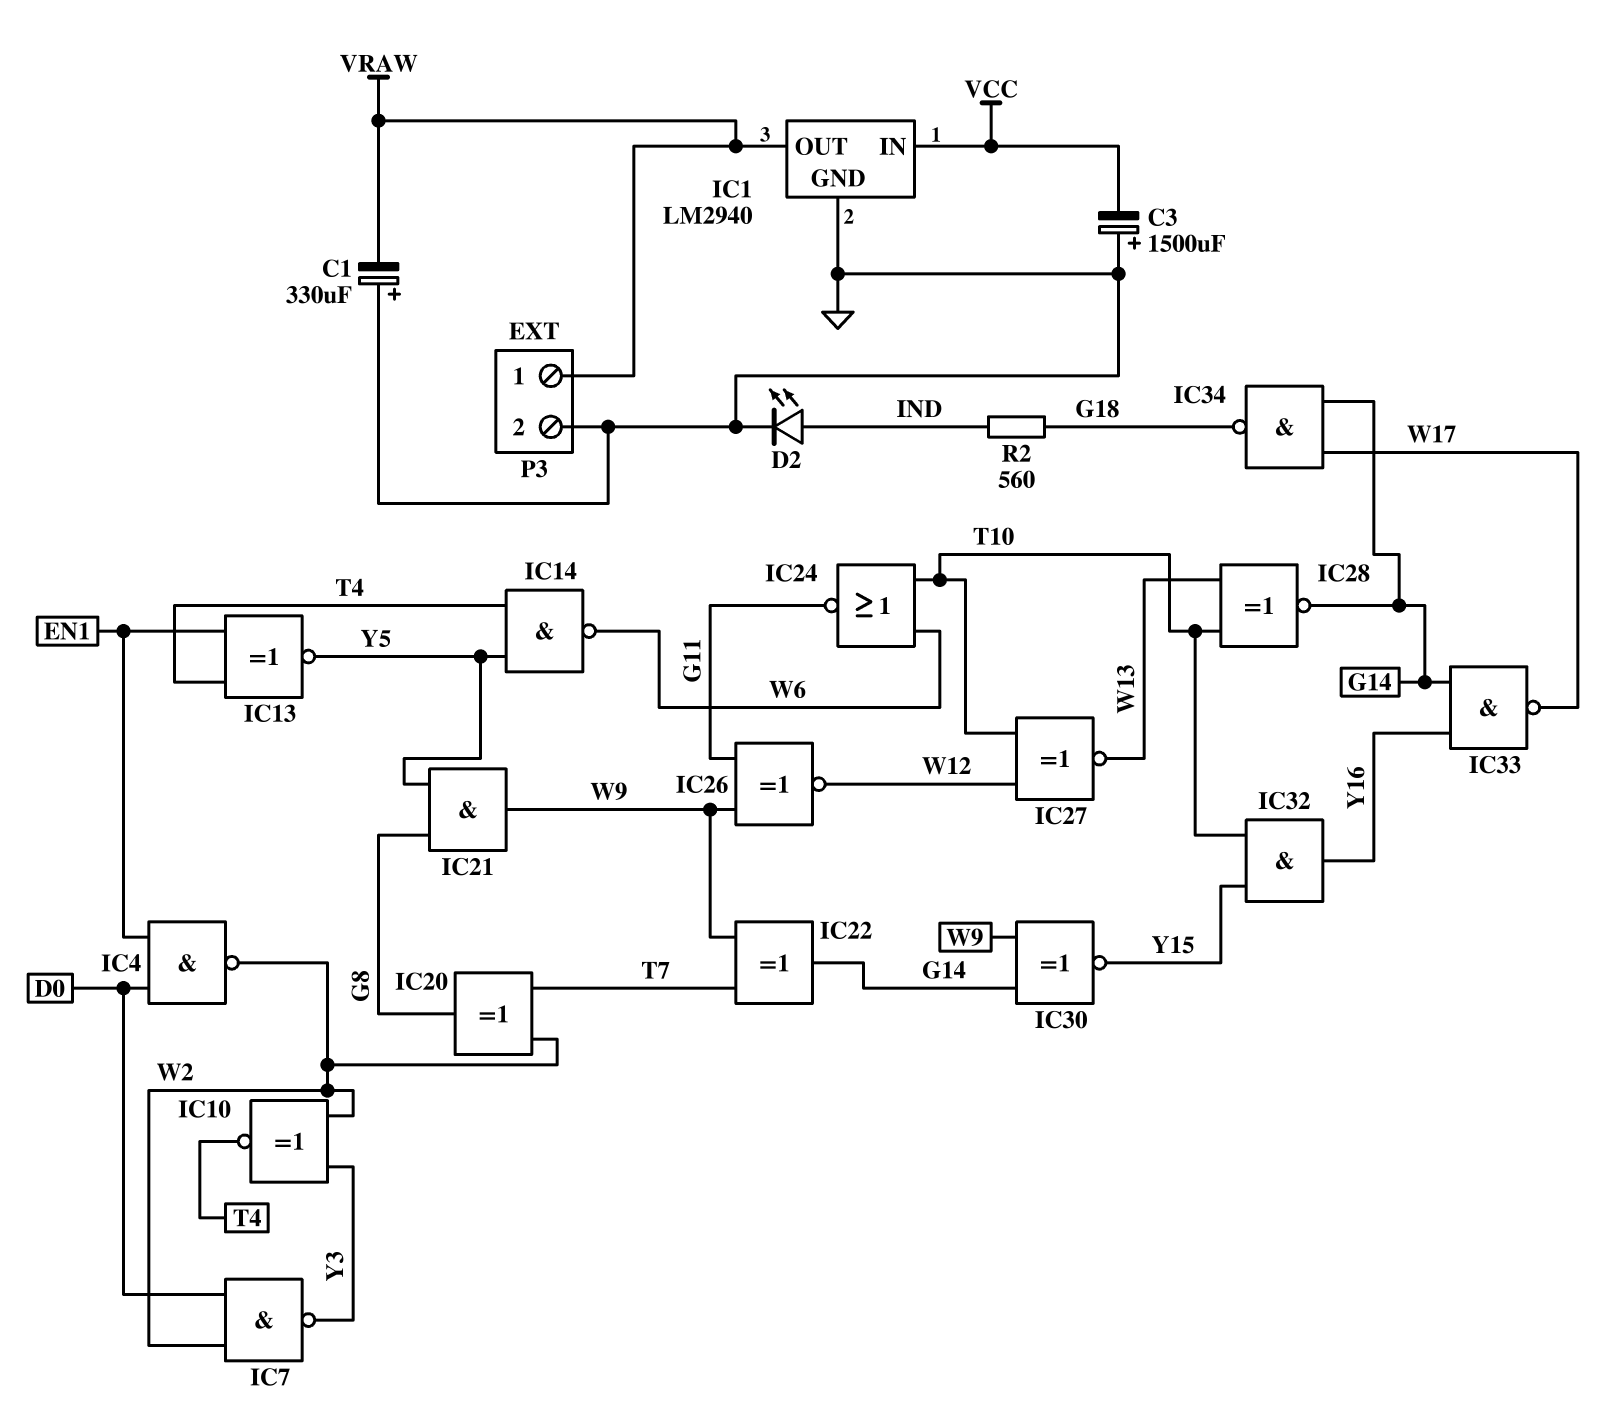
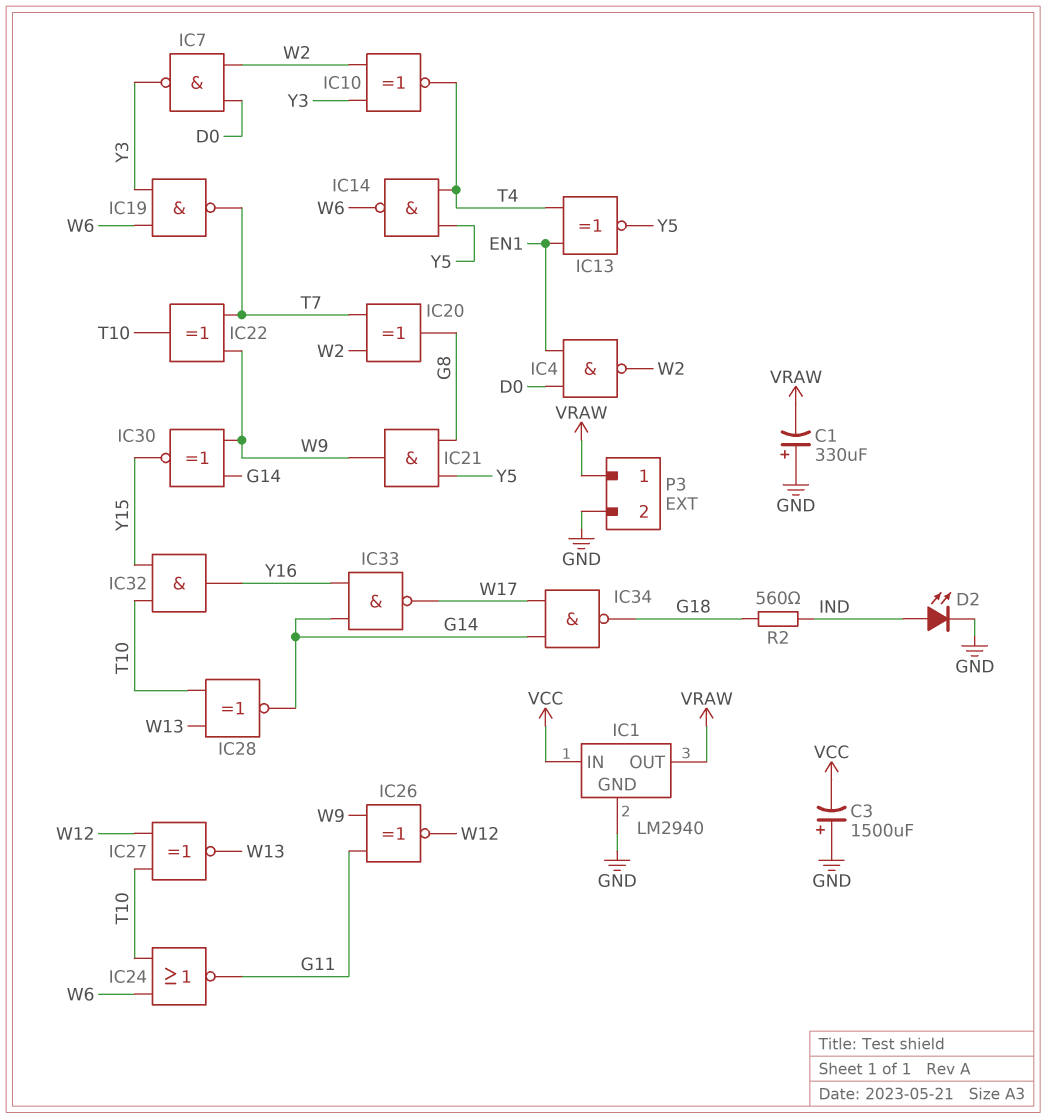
IC19: none -> NAND (in W6, in Y3, out T7)
IC22: XOR (in T7, in W9, out G14) -> XOR (in T7, in W9, out T10)

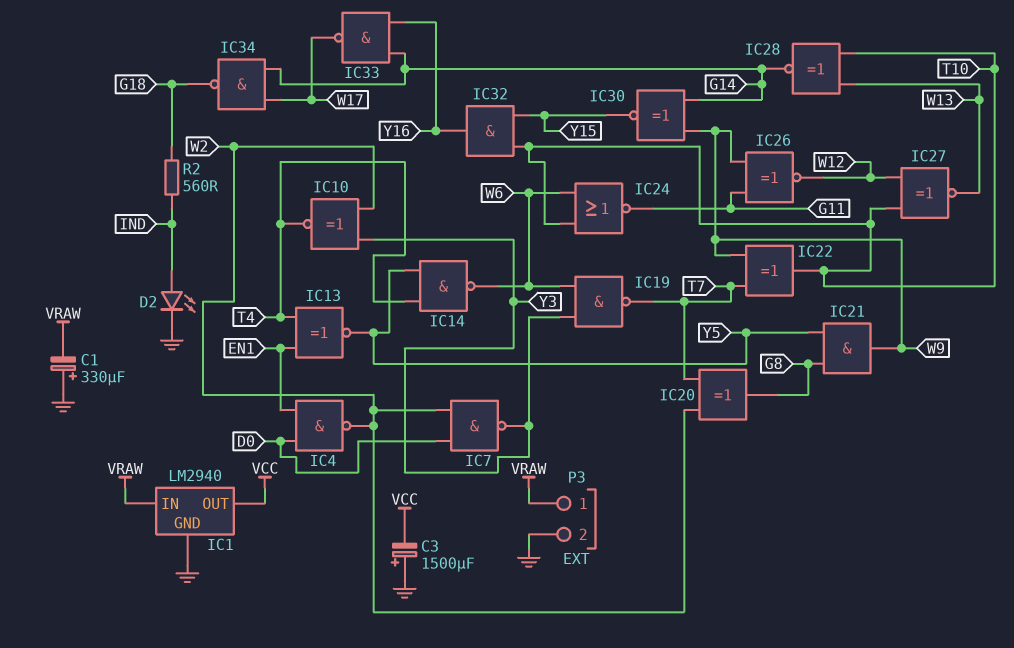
IC1 pin IN: VCC -> VRAW
IC1 pin OUT: VRAW -> VCC

